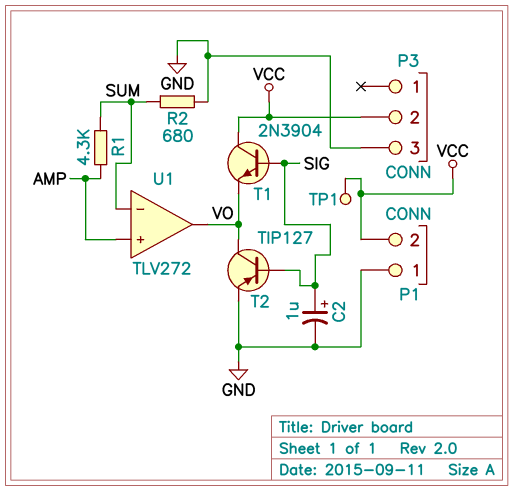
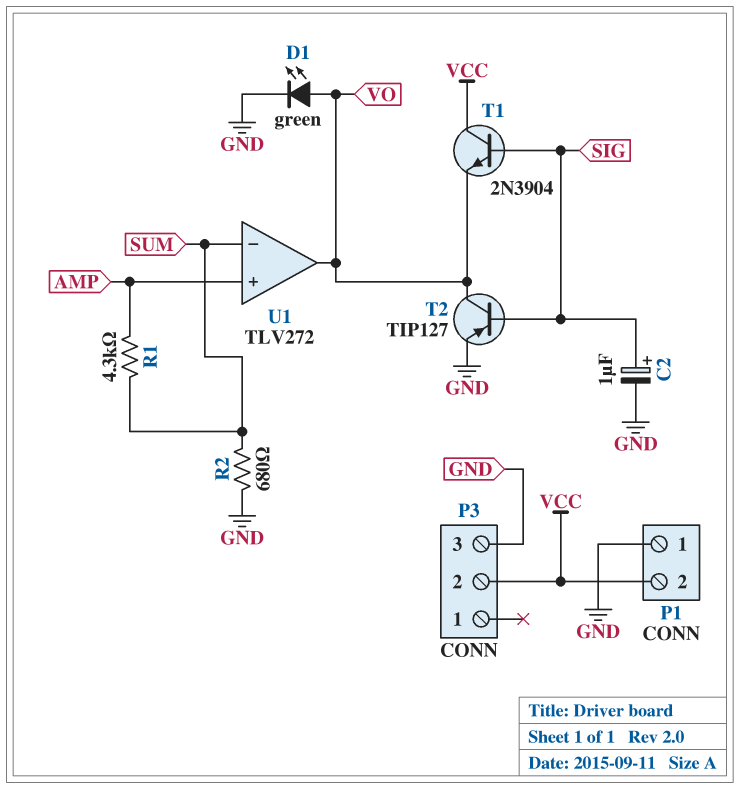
D1: none -> LED green (A VO, K GND)
TP1: test point (VCC) -> none

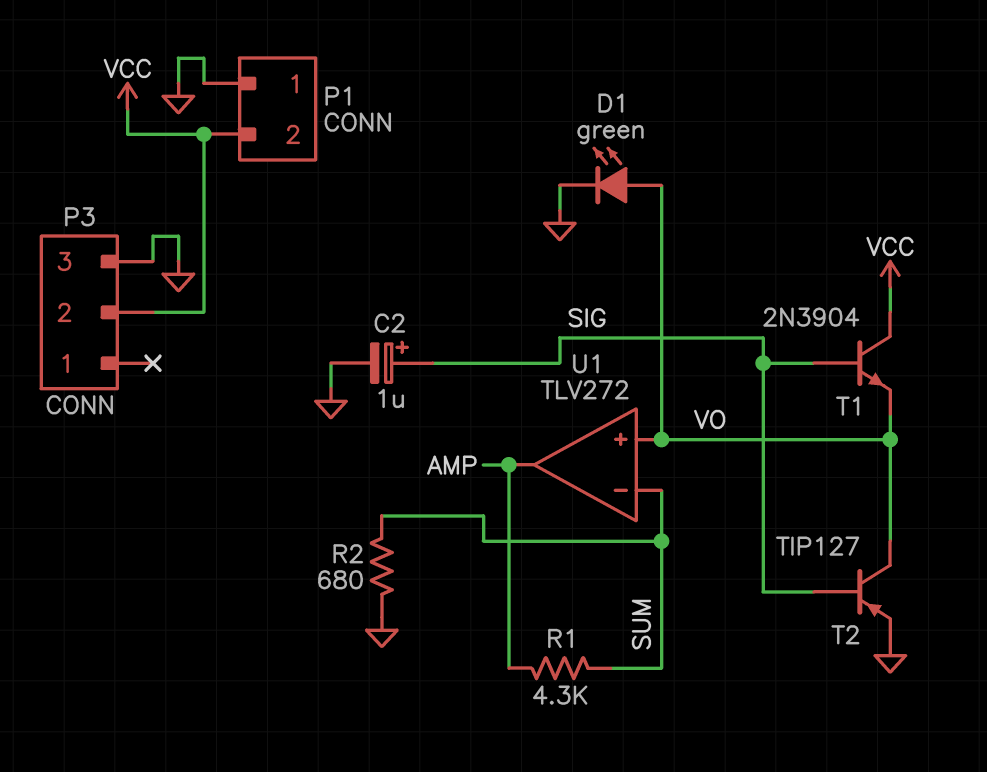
U1 pin in+: AMP -> VO
U1 pin out: VO -> AMP

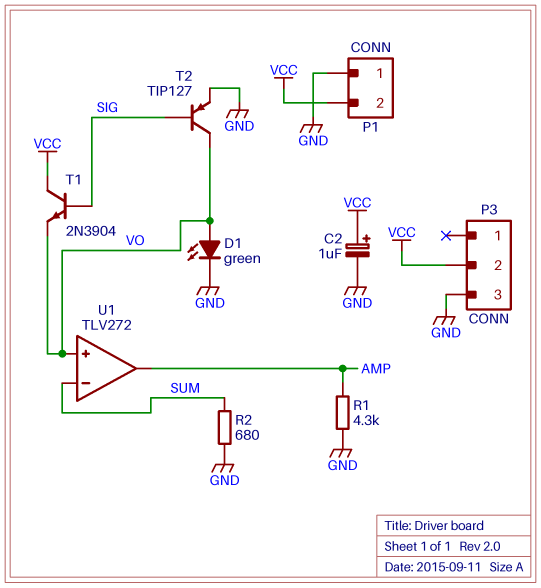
C2: 1uF (plus SIG, minus GND) -> 1uF (plus VCC, minus GND)
R1: 4.3k (AMP, SUM) -> 4.3k (AMP, GND)

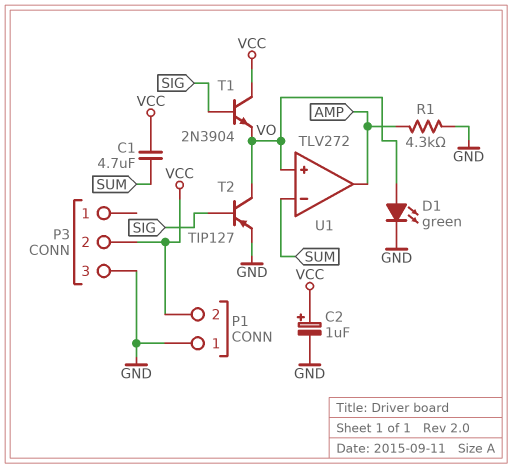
C1: none -> 4.7uF (SUM, VCC)
R2: 680 (GND, SUM) -> none

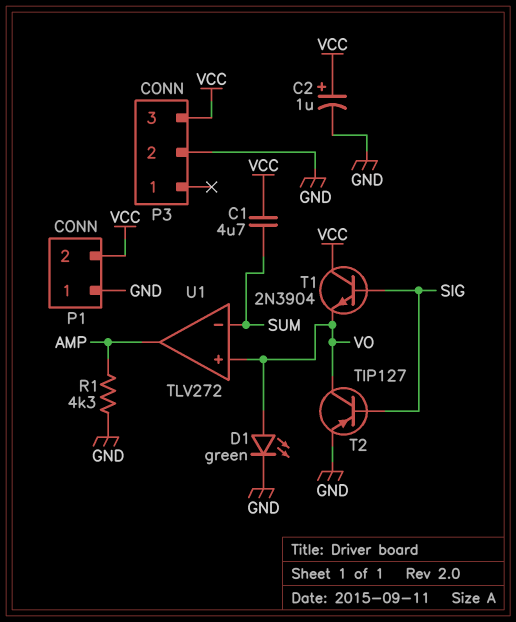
P3 pin 2: VCC -> GND
P3 pin 3: GND -> VCC

